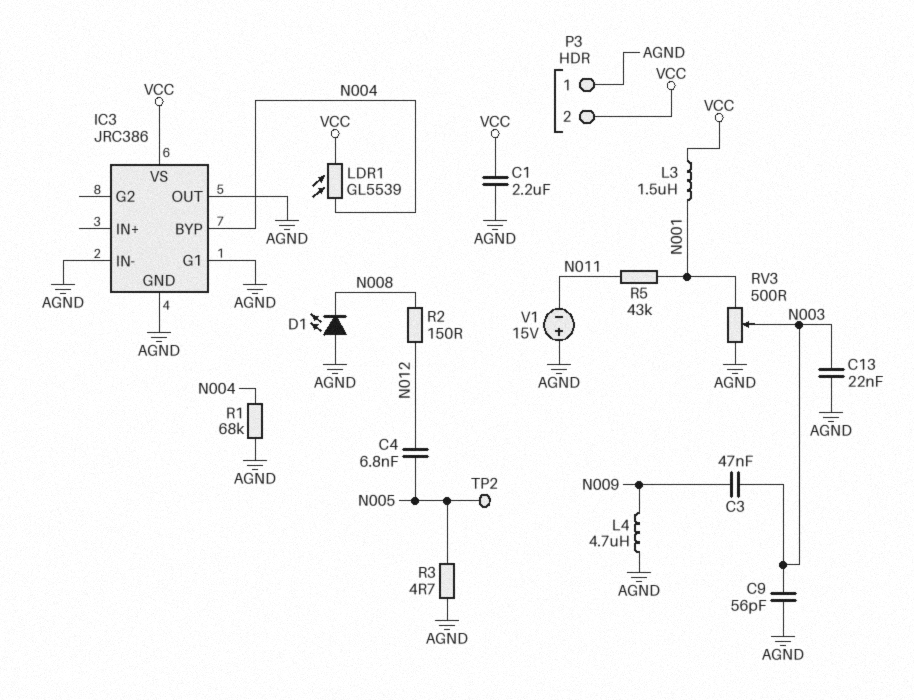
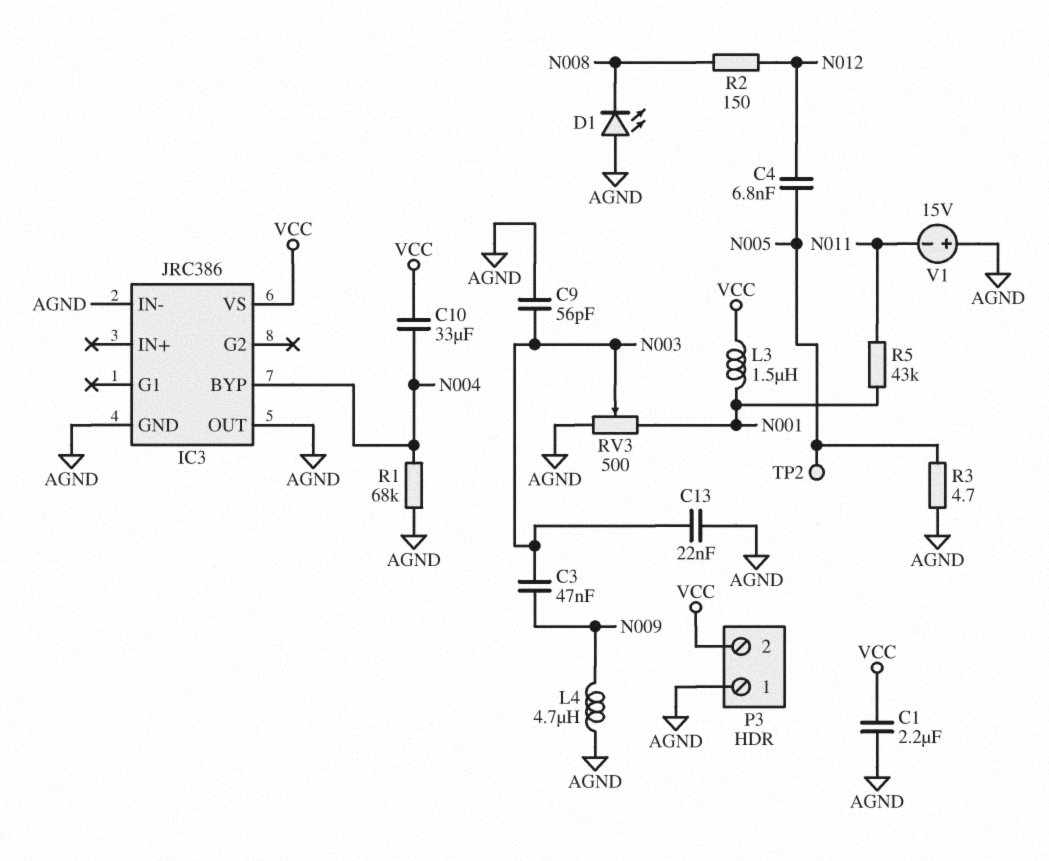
C10: none -> 33uF (N004, VCC)
IC3 pin G1: AGND -> none
LDR1: GL5539 (N004, VCC) -> none

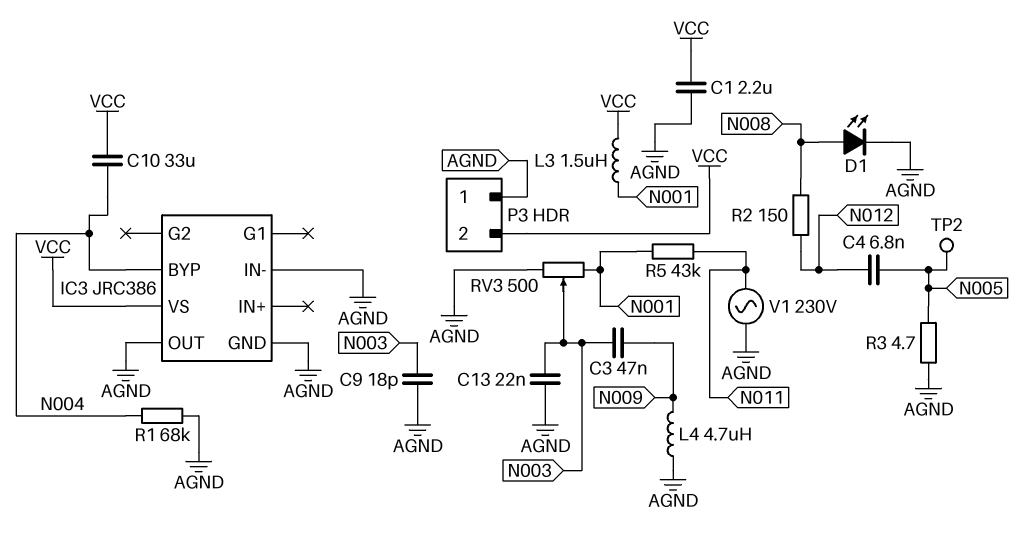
C9: 56pF (AGND, N003) -> 18pF (AGND, N003)
D1: LED (A AGND, K N008) -> LED (A N008, K AGND)
V1: 15V (plus AGND, minus N011) -> AC 230V (AGND, N011)

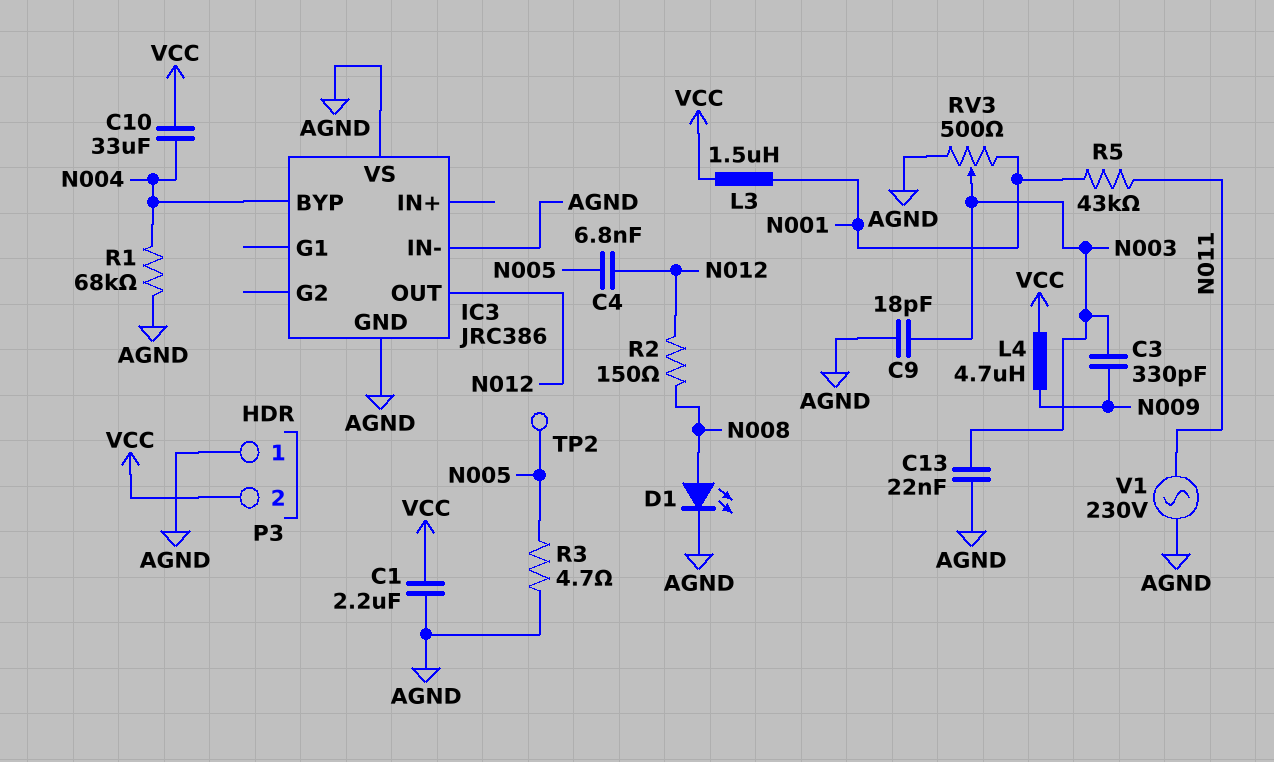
C3: 47nF (N003, N009) -> 330pF (N003, N009)
IC3 pin OUT: AGND -> N012
IC3 pin VS: VCC -> AGND
L4: 4.7uH (AGND, N009) -> 4.7uH (N009, VCC)

